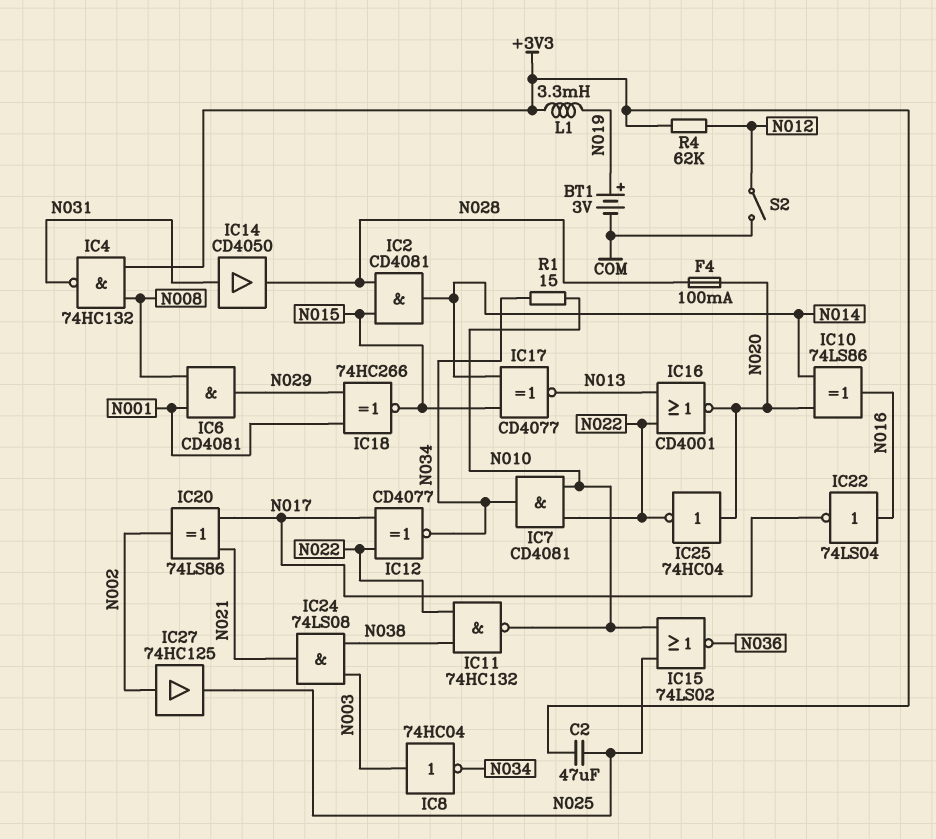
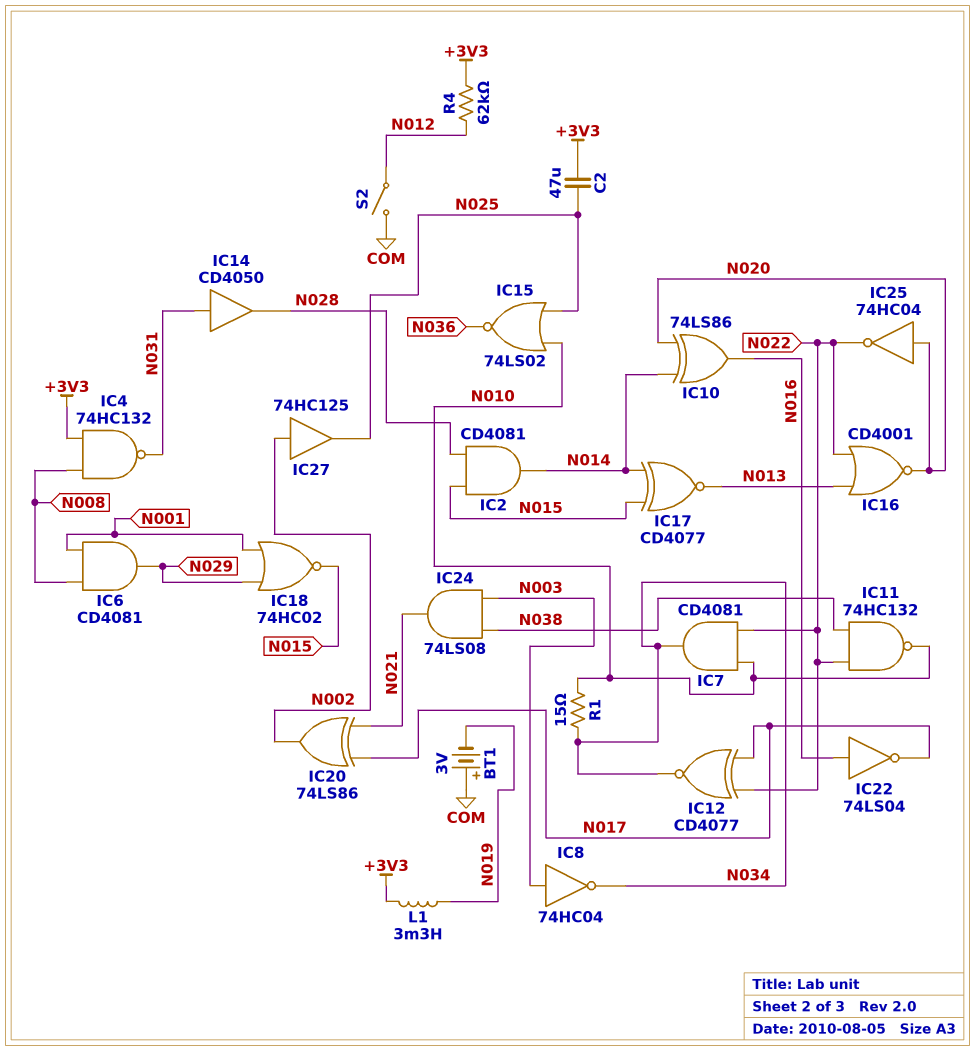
BT1: 3V (plus N019, minus COM) -> 3V (plus COM, minus N019)
F4: 100mA (N020, N028) -> none
IC18: XNOR 74HC266 (in N001, in N029, out N015) -> NOR 74HC02 (in N001, in N029, out N015)

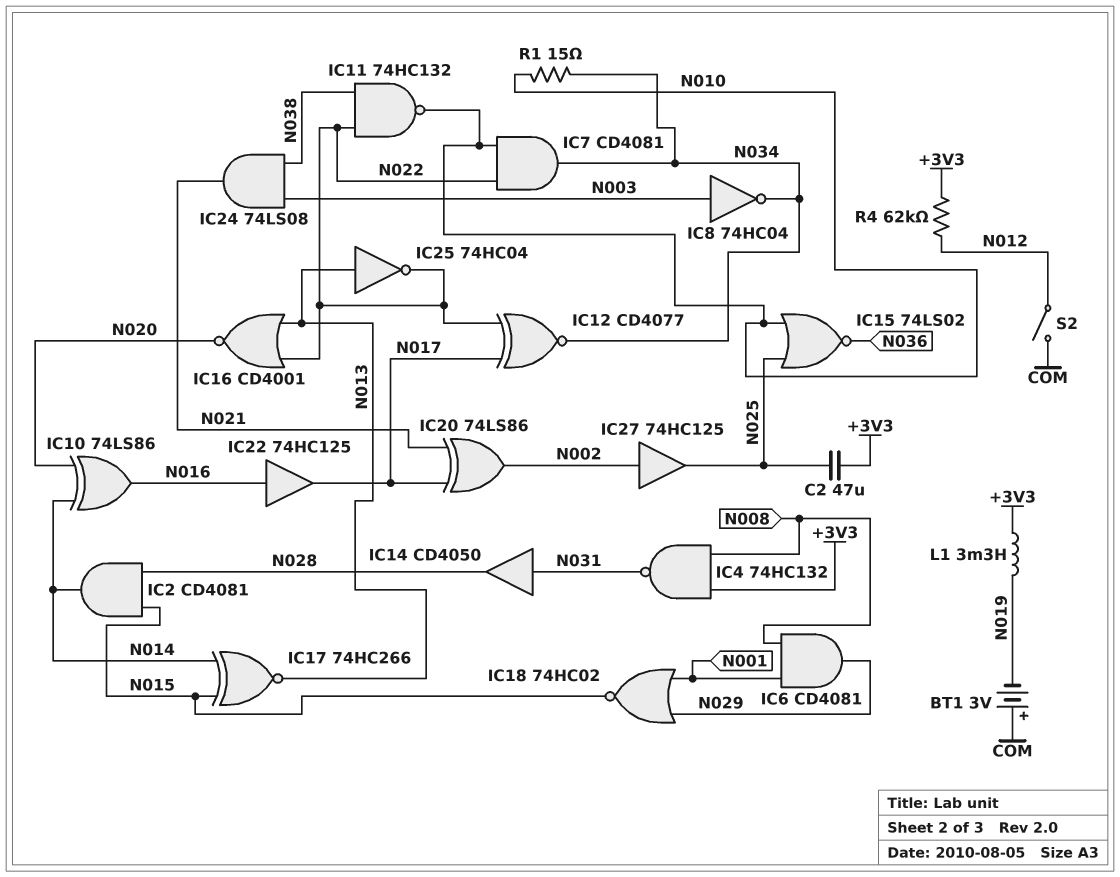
IC17: XNOR CD4077 (in N014, in N015, out N013) -> XNOR 74HC266 (in N014, in N015, out N013)
IC22: NOT 74LS04 (in N016, out N017) -> buffer 74HC125 (in N016, out N017)
IC25: NOT 74HC04 (in N020, out N022) -> NOT 74HC04 (in N013, out N022)

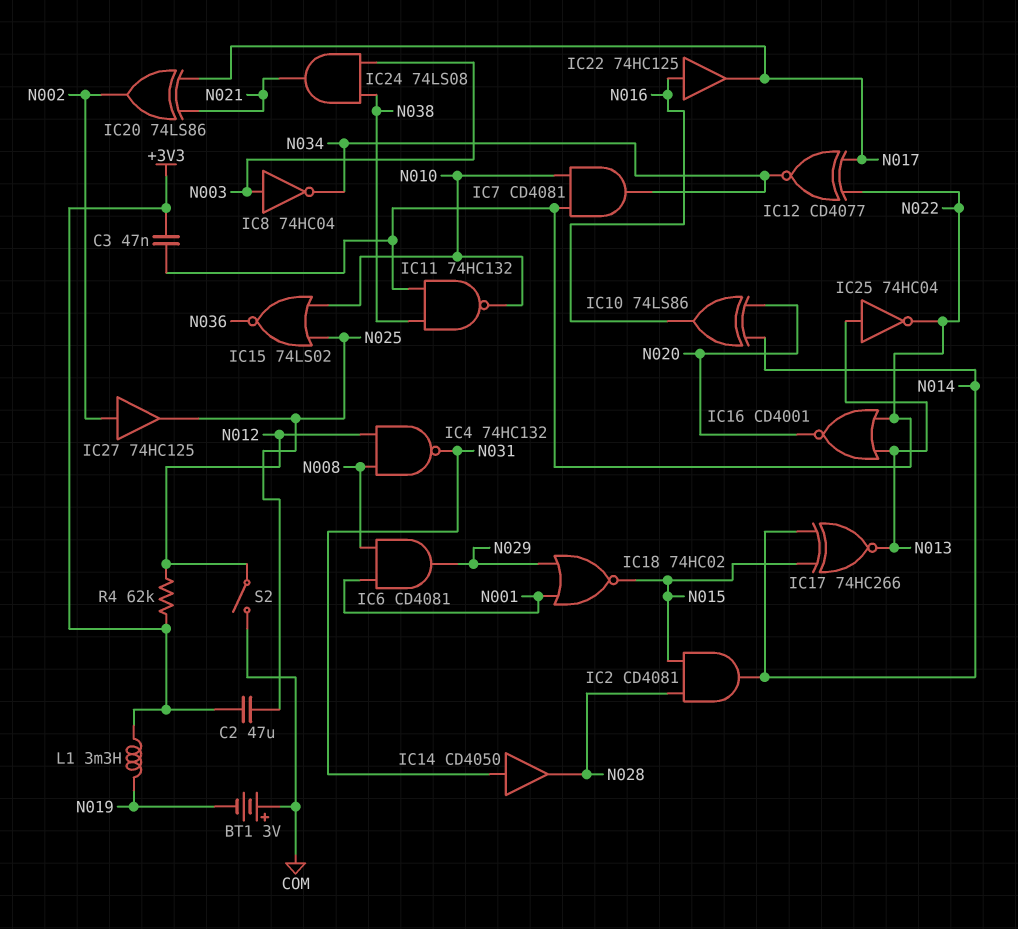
C3: none -> 47nF (+3V3, N022)
IC4: NAND 74HC132 (in +3V3, in N008, out N031) -> NAND 74HC132 (in N008, in N012, out N031)
R1: 15 (N010, N034) -> none

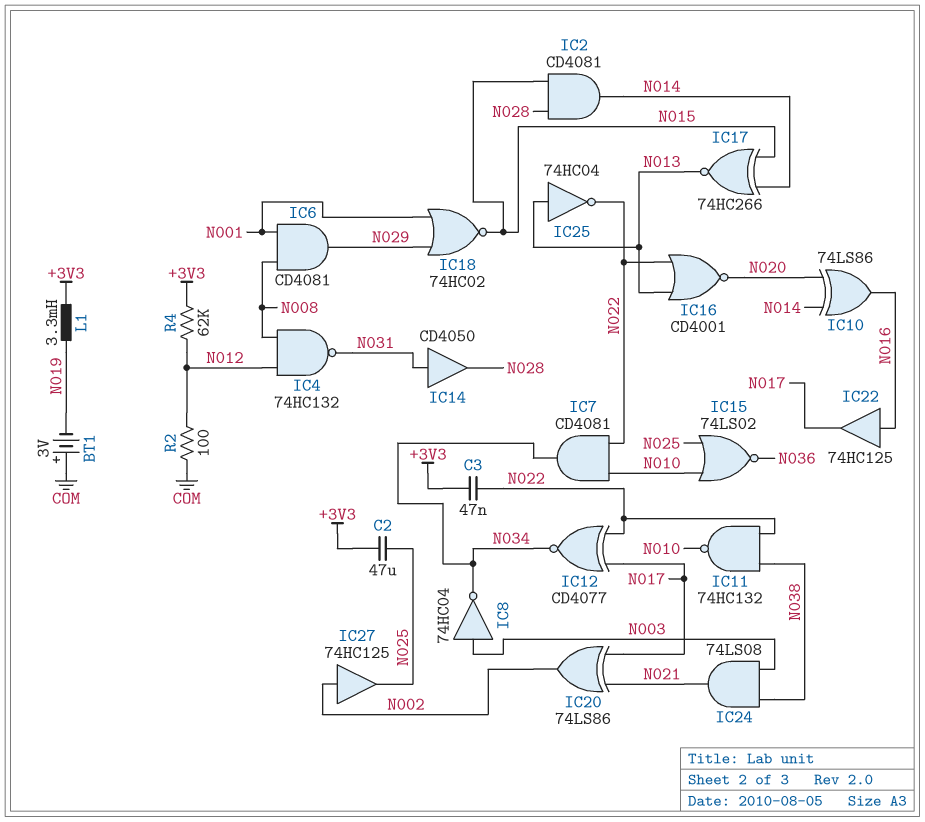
R2: none -> 100 (COM, N012)
S2: switch (COM, N012) -> none

